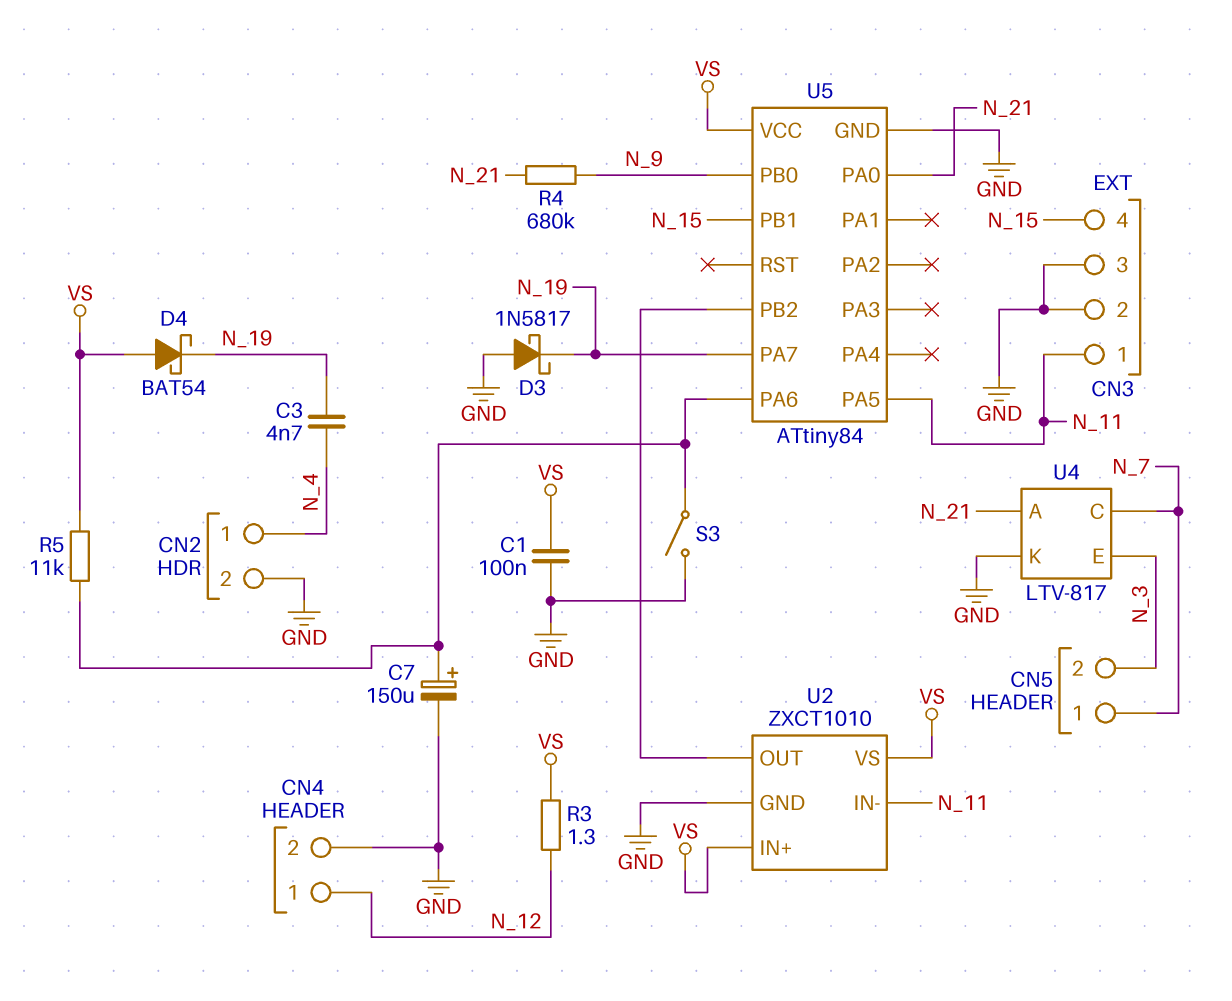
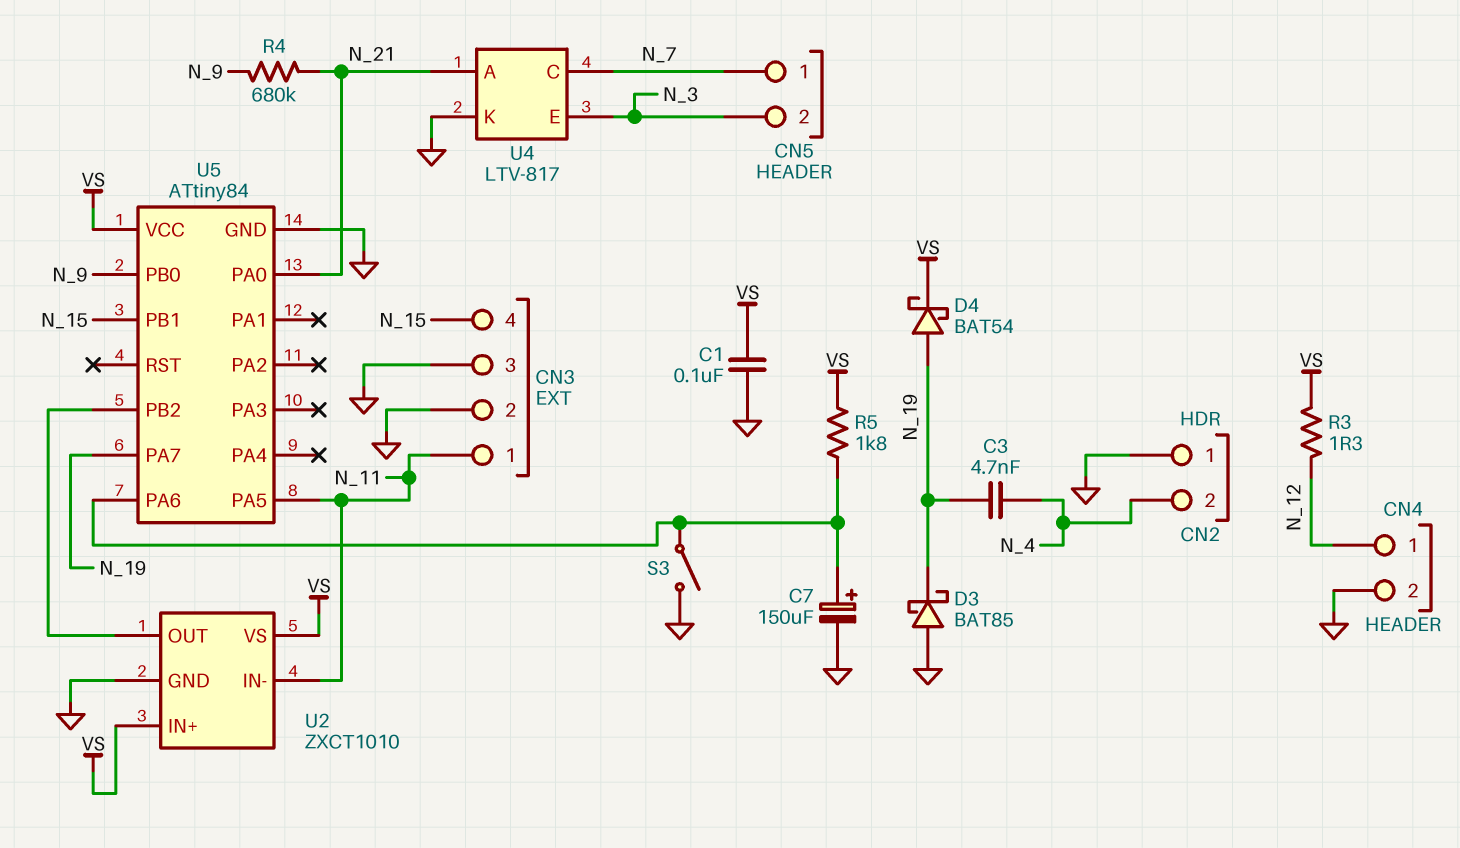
CN2 pin 1: N_4 -> GND
CN2 pin 2: GND -> N_4
D3: schottky 1N5817 (A GND, K N_19) -> schottky BAT85 (A GND, K N_19)
D4: schottky BAT54 (A VS, K N_19) -> schottky BAT54 (A N_19, K VS)
R5: 11k (U5/PA6, VS) -> 1.8k (U5/PA6, VS)

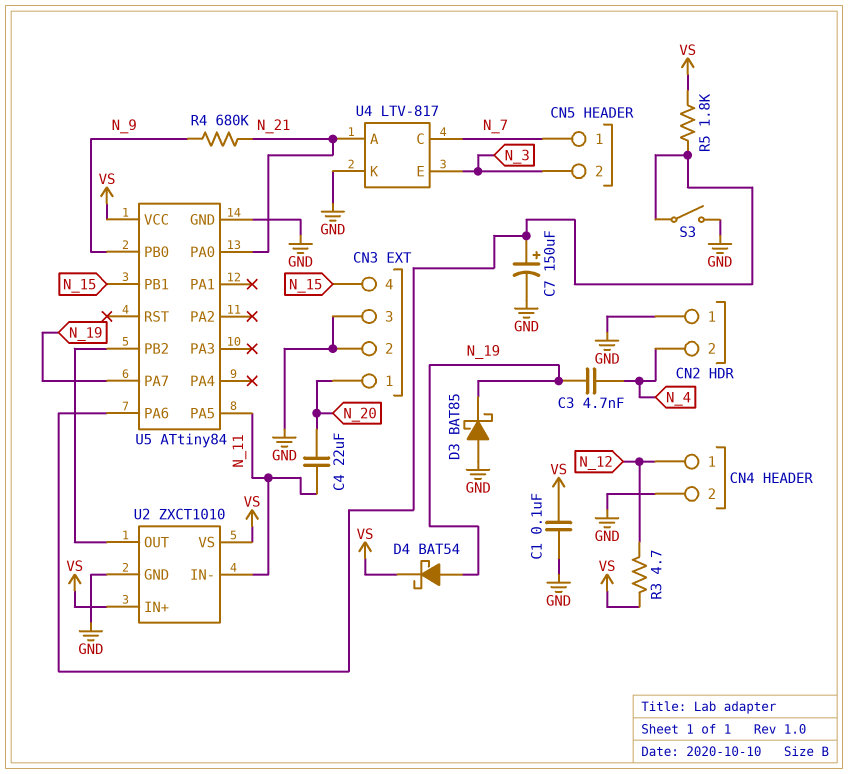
C4: none -> 22uF (N_11, N_20)
CN3 pin 1: N_11 -> N_20
R3: 1.3 (N_12, VS) -> 4.7 (N_12, VS)

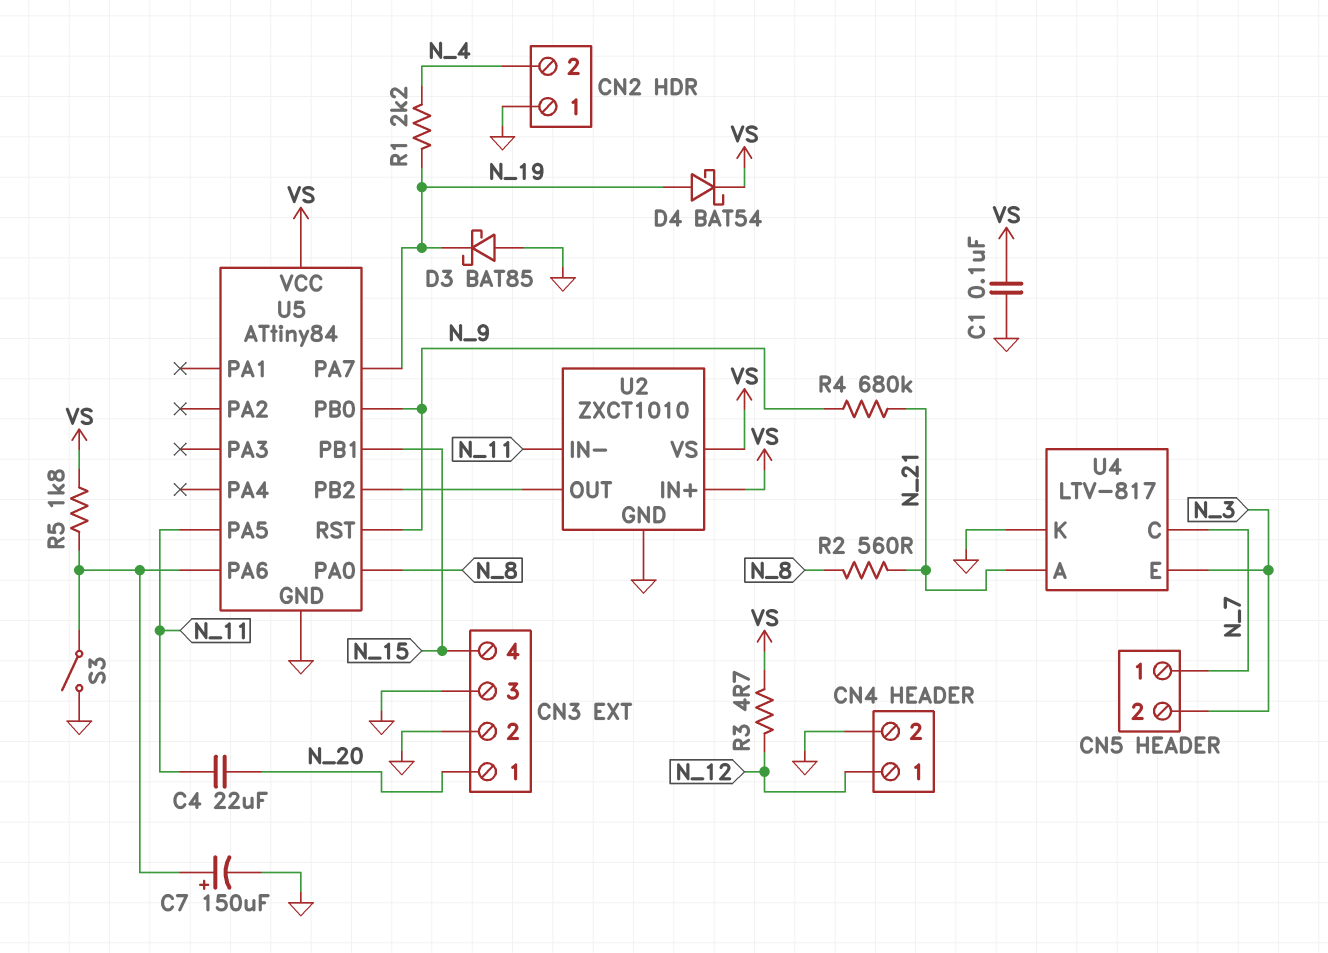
C3: 4.7nF (N_4, N_19) -> none
R1: none -> 2.2k (N_4, N_19)
R2: none -> 560 (N_8, N_21)
U5 pin PA0: N_21 -> N_8
U5 pin RST: none -> N_9

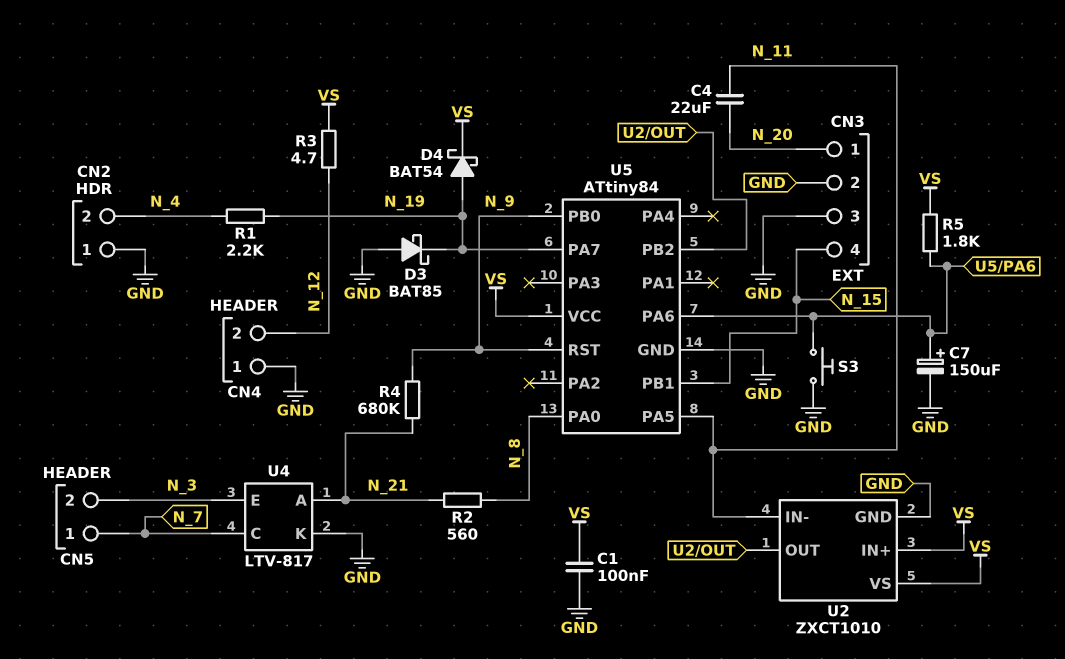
CN4 pin 1: N_12 -> GND
CN4 pin 2: GND -> N_12
S3: switch (GND, U5/PA6) -> button (GND, U5/PA6)

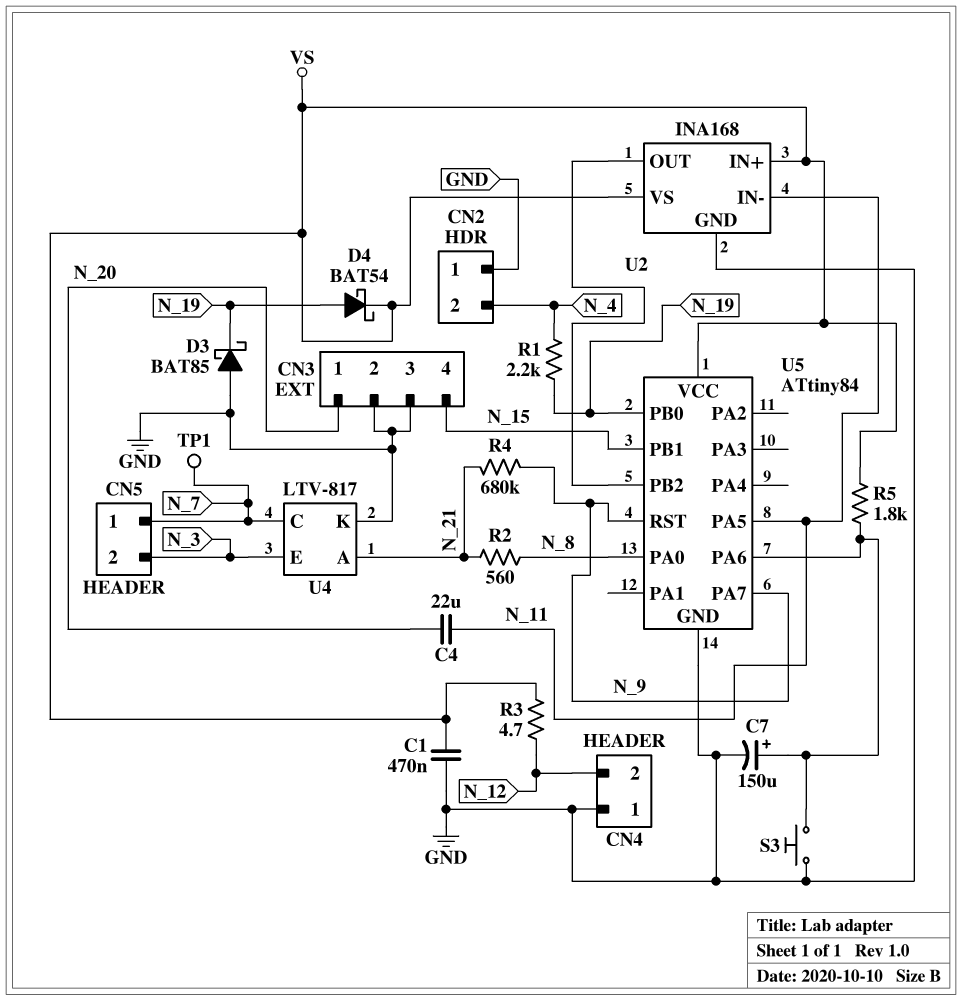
C1: 100nF (GND, VS) -> 470nF (GND, VS)
TP1: none -> test point (N_7)
U2: ZXCT1010 -> INA168
U5 pin PA7: N_19 -> N_9
U5 pin PB0: N_9 -> N_19

